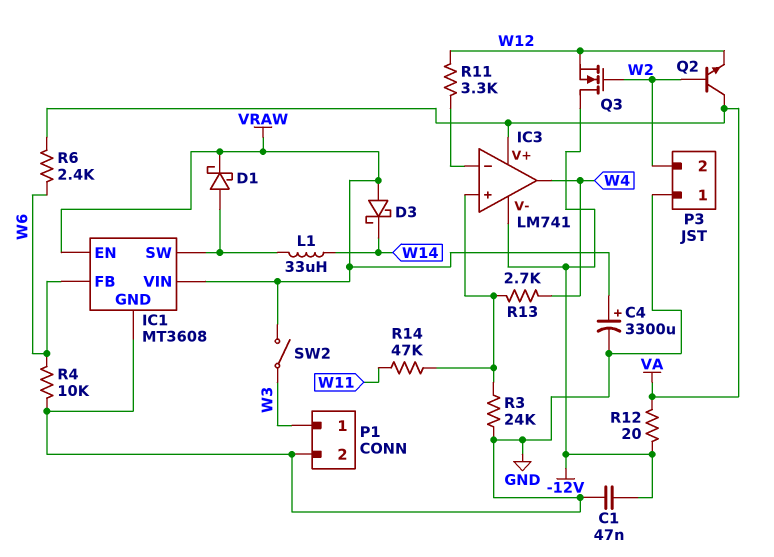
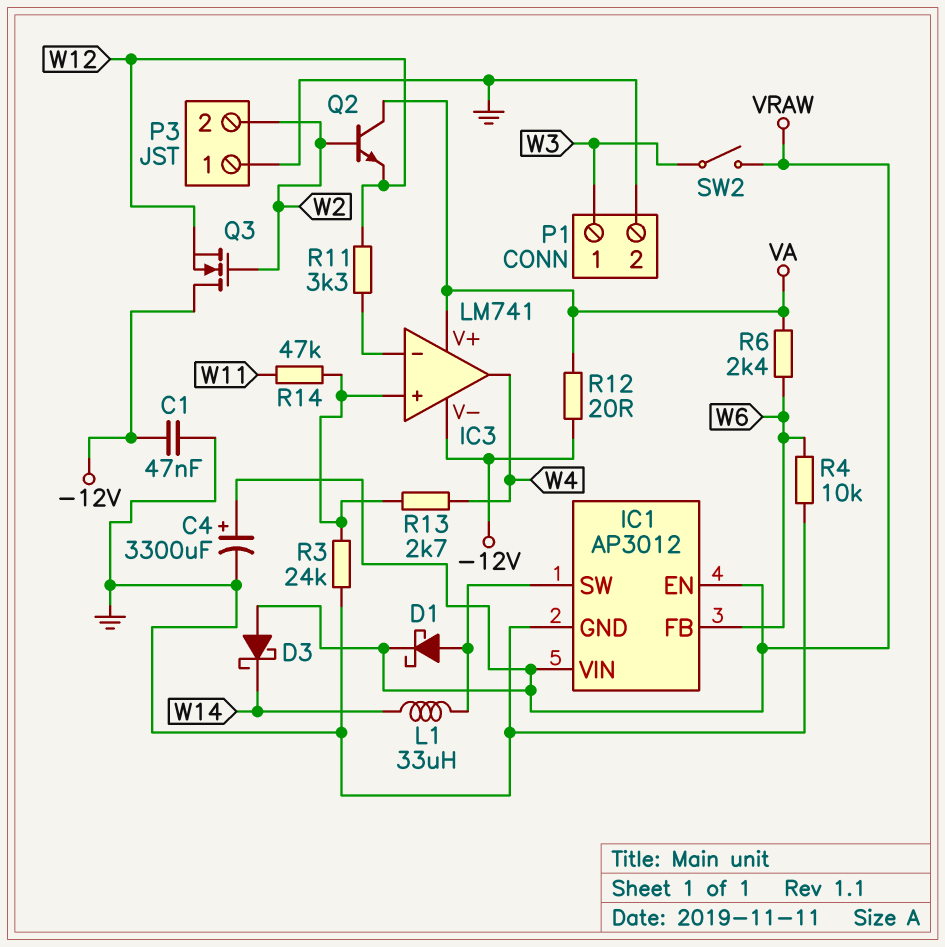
IC1: MT3608 -> AP3012

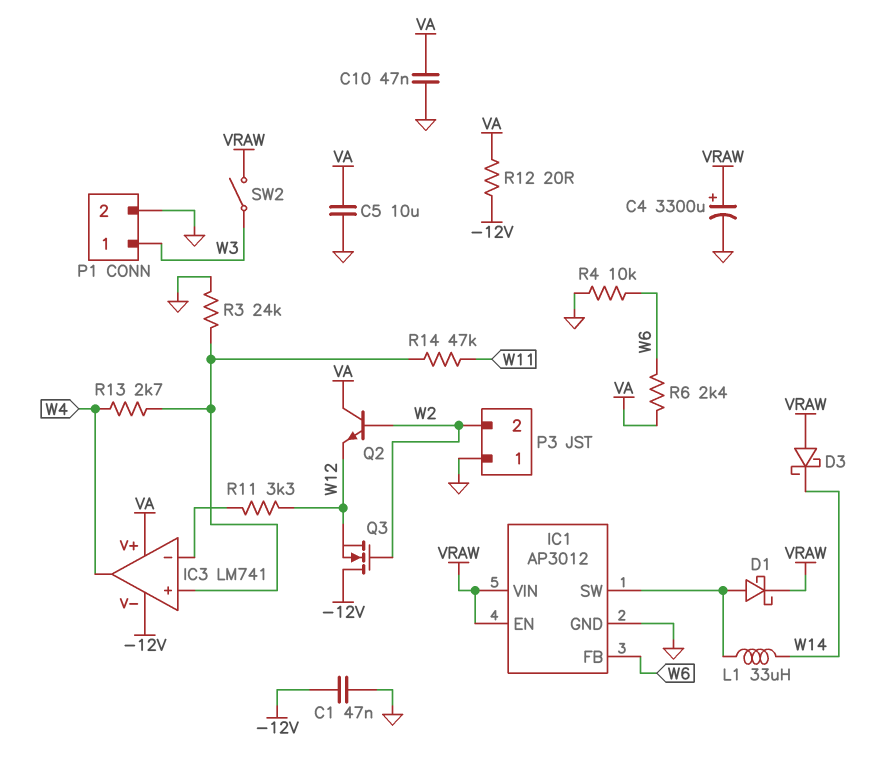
C5: none -> 10uF (GND, VA)
C10: none -> 47nF (GND, VA)

